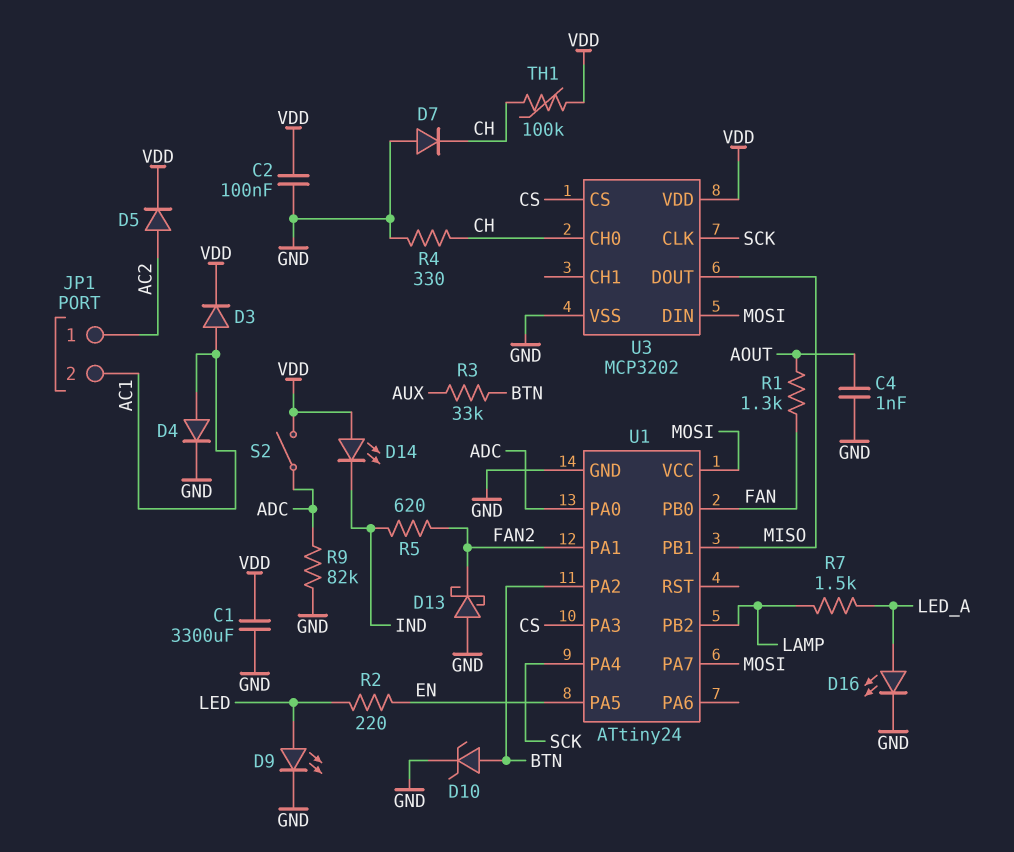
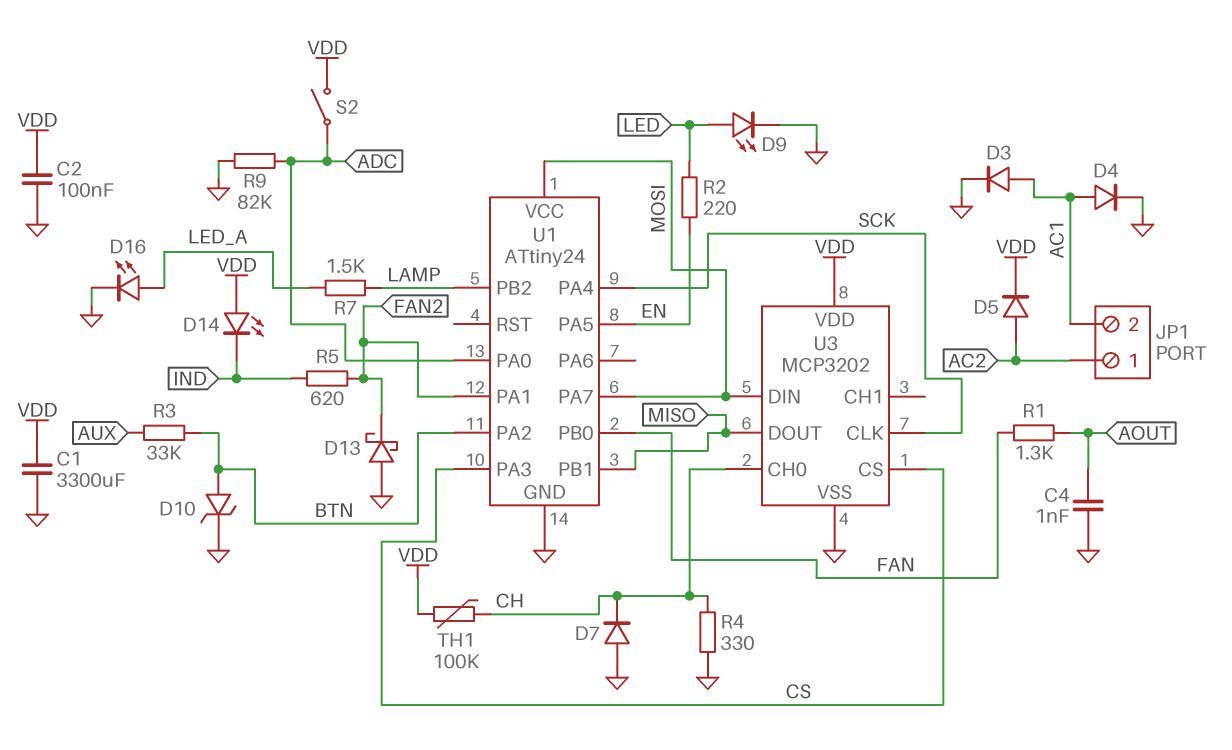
D3: diode (A AC1, K VDD) -> diode (A AC1, K GND)

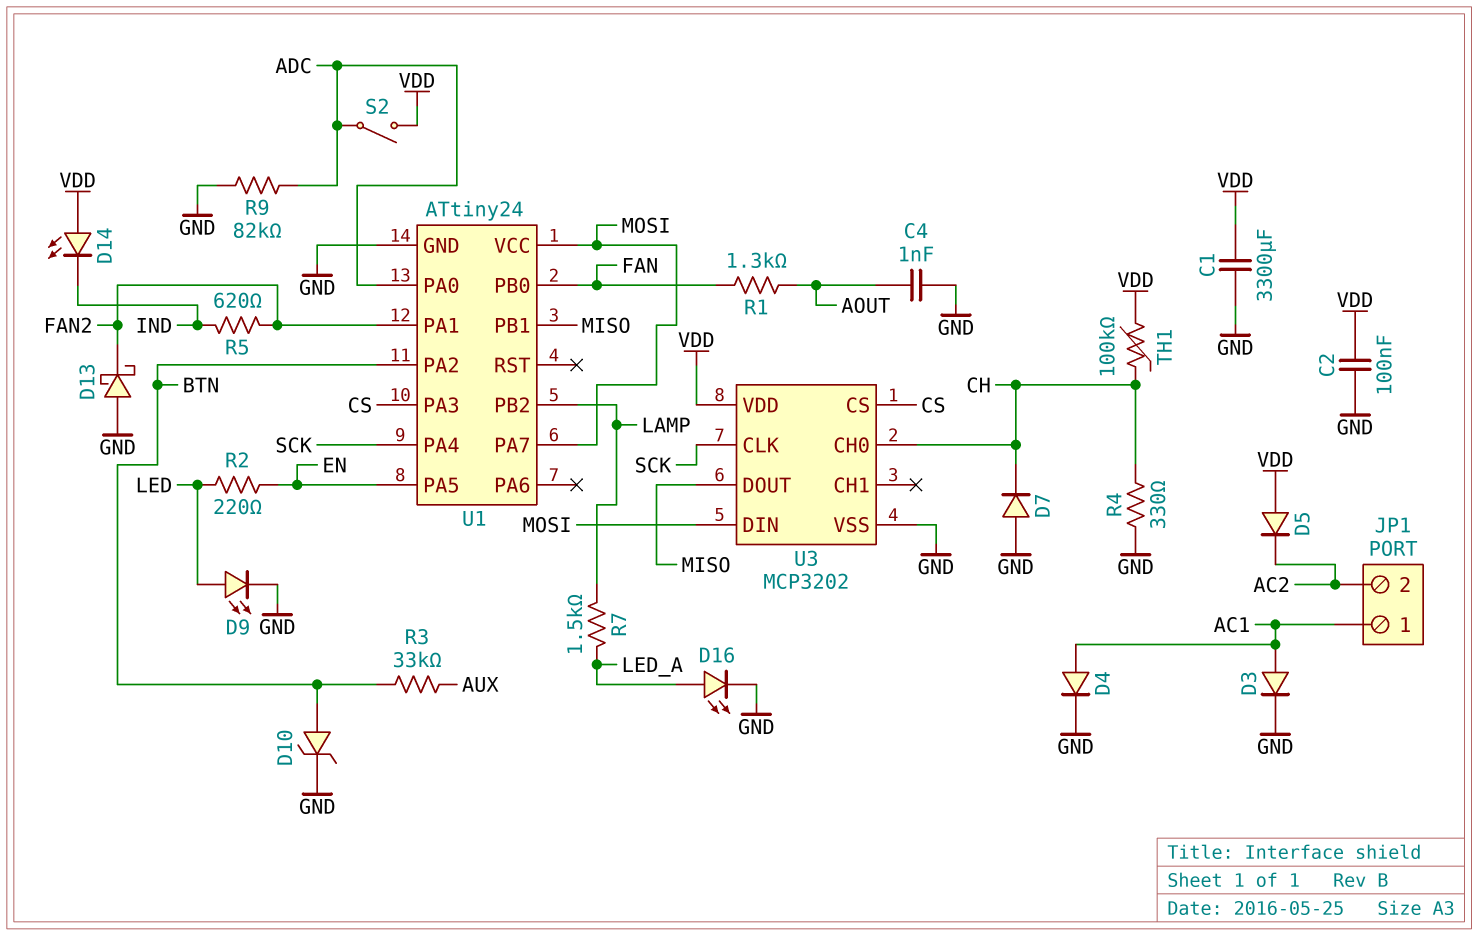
D5: diode (A AC2, K VDD) -> diode (A VDD, K AC2)
JP1 pin 1: AC2 -> AC1
JP1 pin 2: AC1 -> AC2

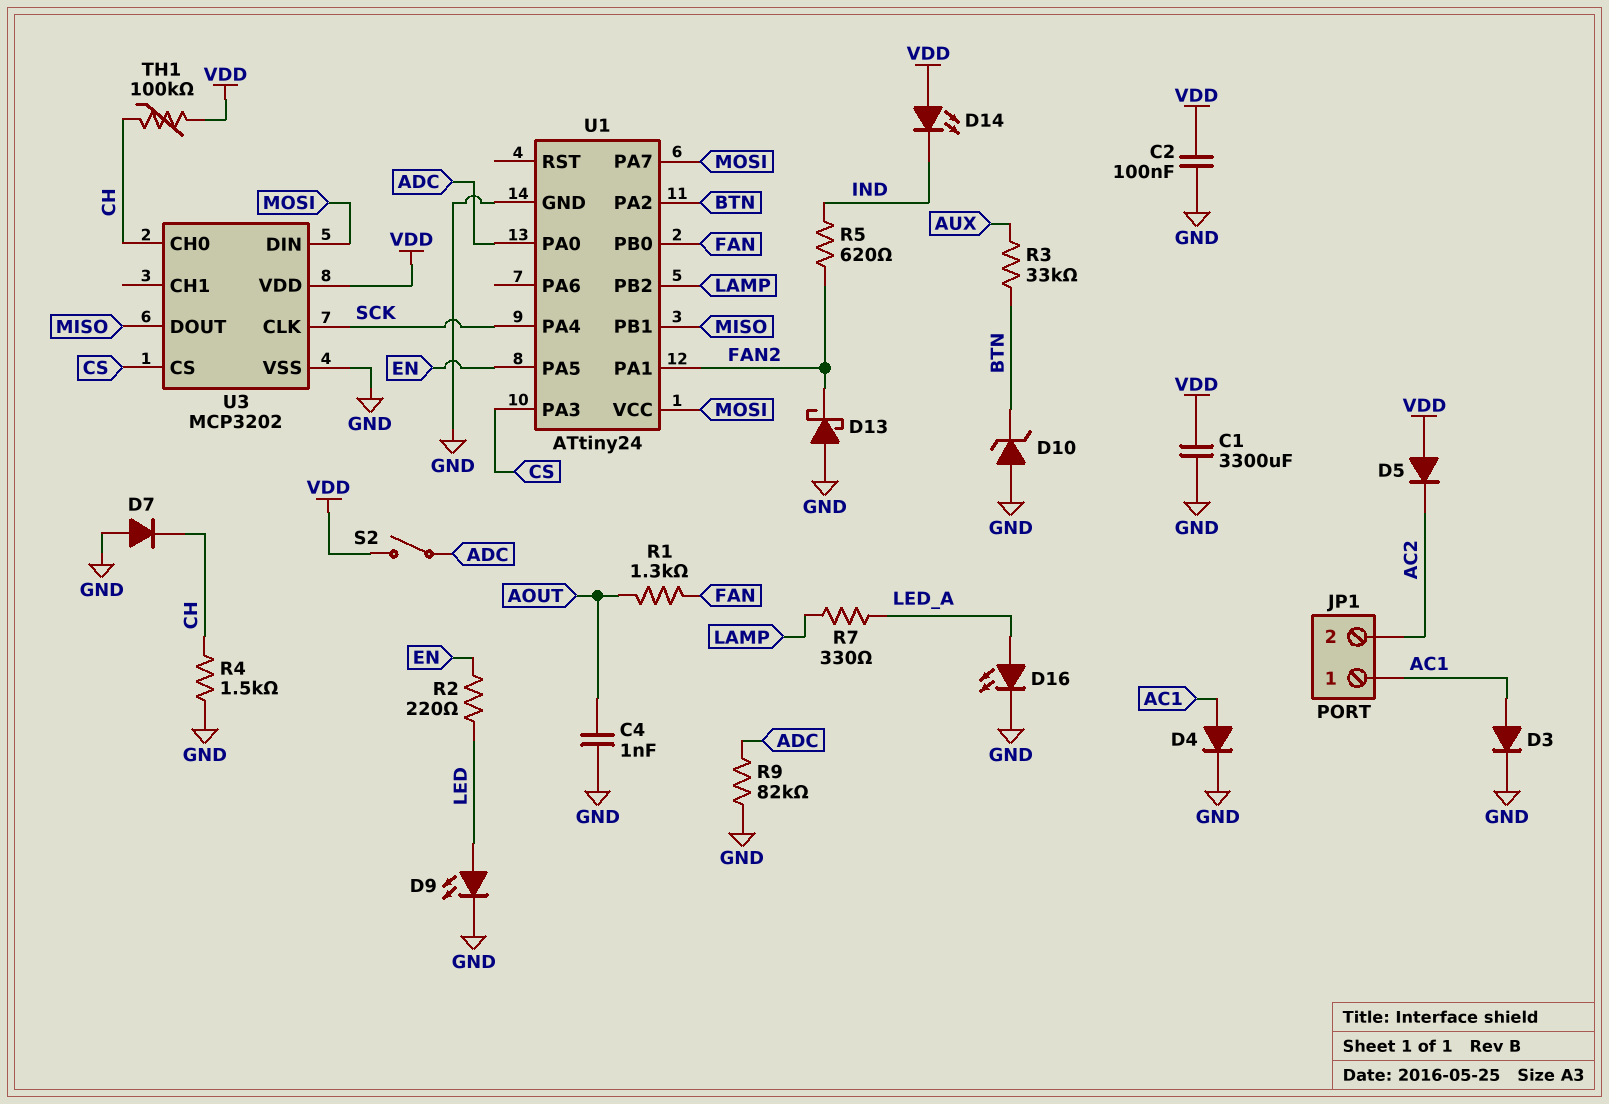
D10: zener (A BTN, K GND) -> zener (A GND, K BTN)
R4: 330 (CH, GND) -> 1.5k (CH, GND)
R7: 1.5k (LAMP, LED_A) -> 330 (LAMP, LED_A)

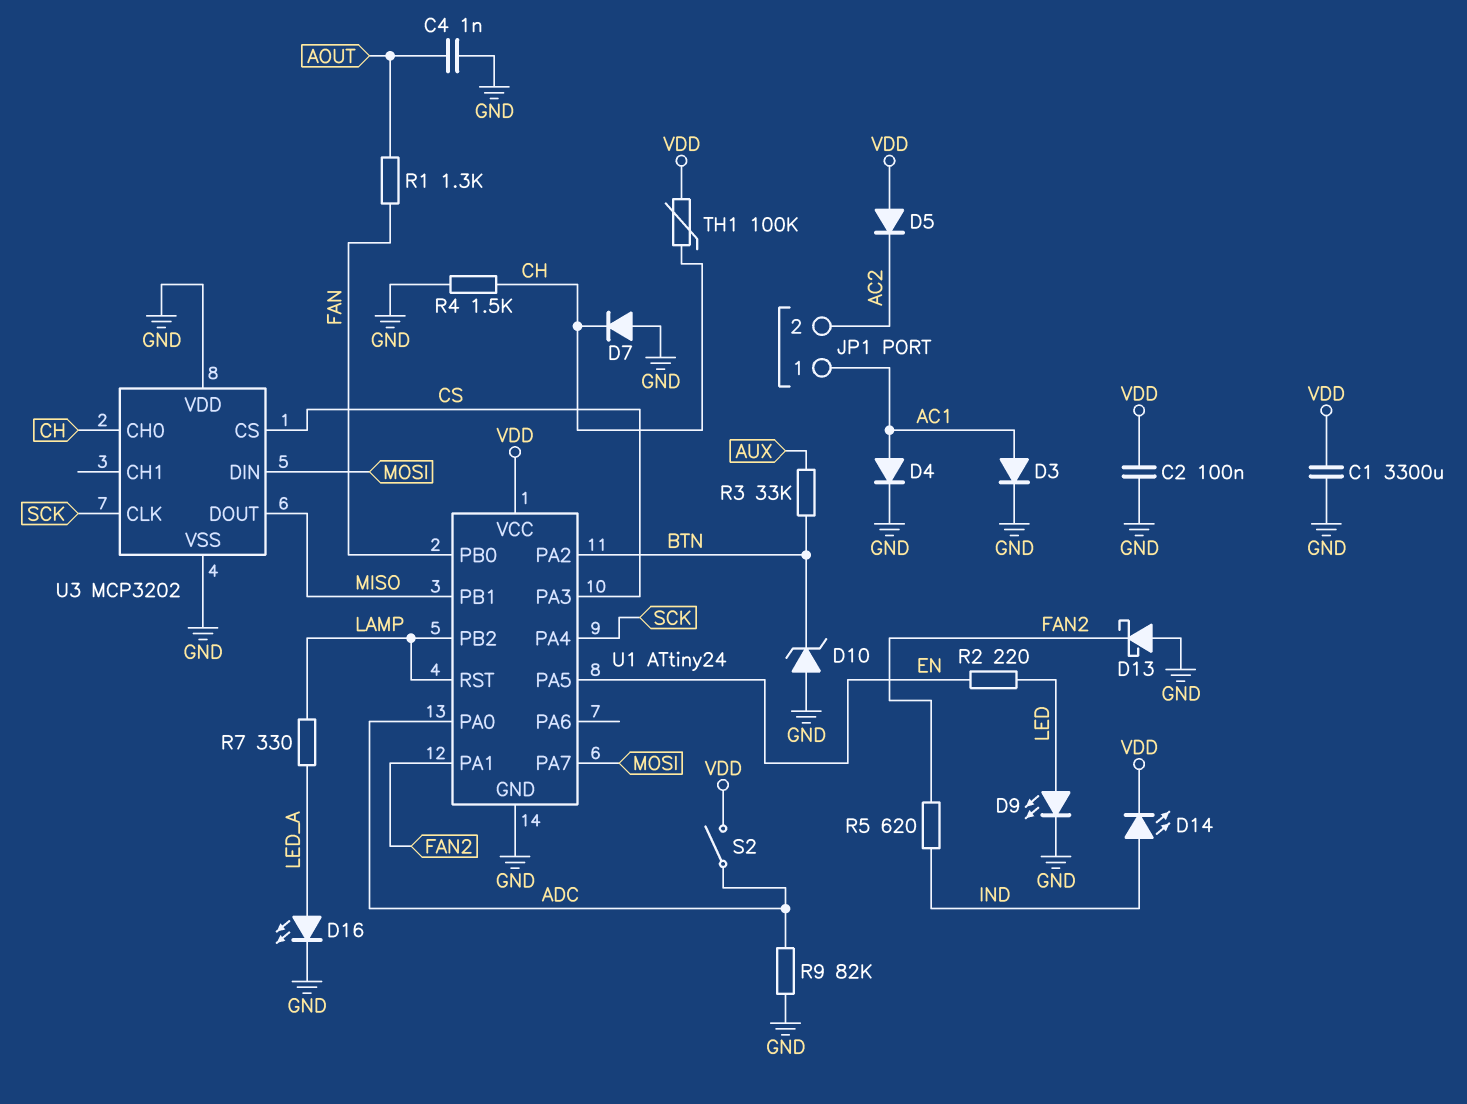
D14: LED (A VDD, K IND) -> LED (A IND, K VDD)
U1 pin RST: none -> LAMP
U1 pin VCC: MOSI -> VDD
U3 pin VDD: VDD -> GND

